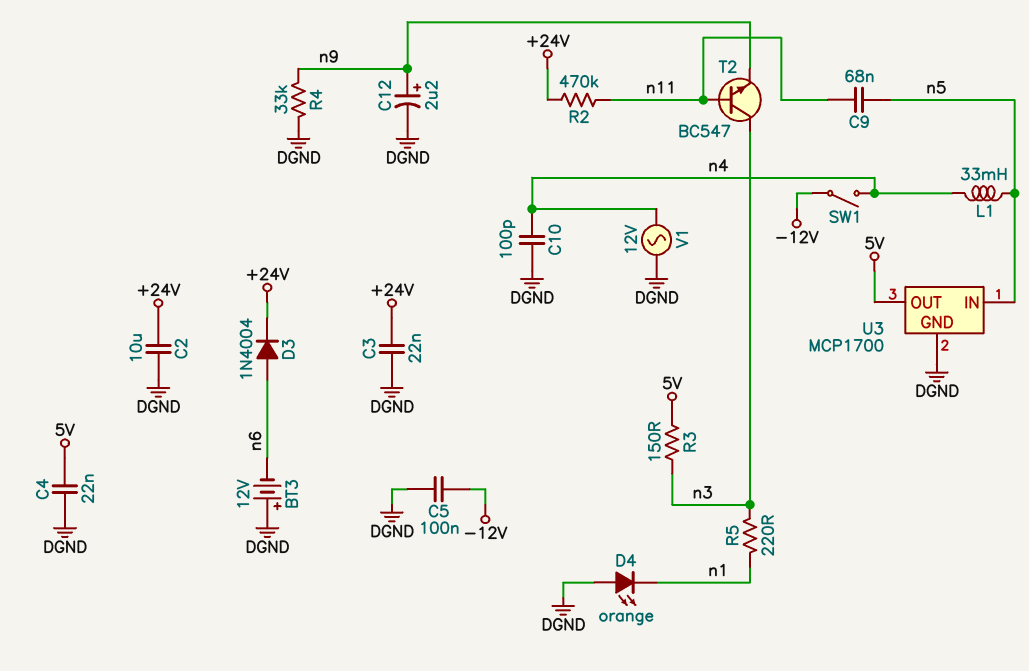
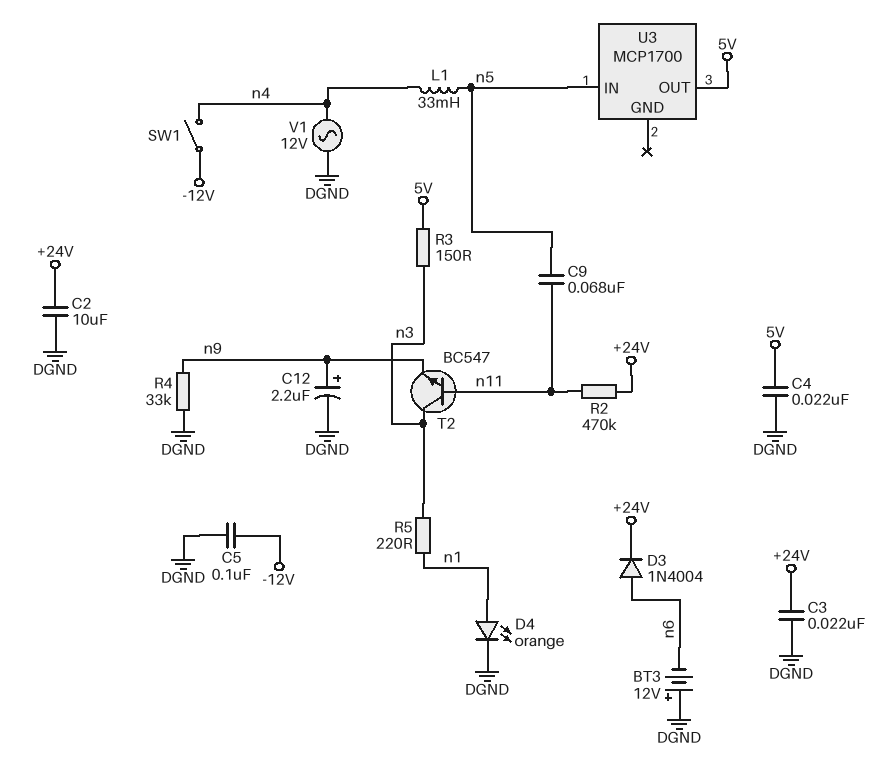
C10: 100pF (DGND, n4) -> none
D4: LED orange (A DGND, K n1) -> LED orange (A n1, K DGND)
U3 pin GND: DGND -> none

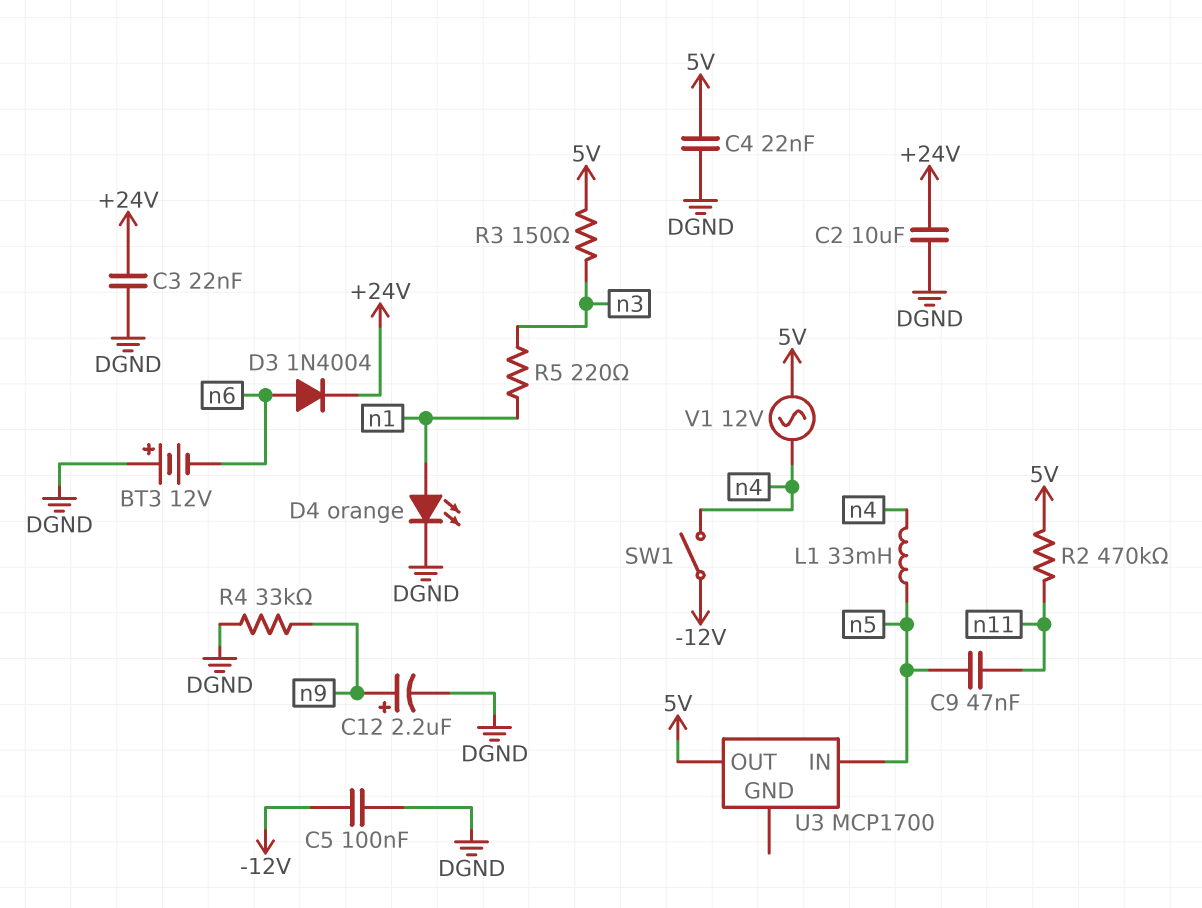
C9: 68nF (n5, n11) -> 47nF (n5, n11)
R2: 470k (+24V, n11) -> 470k (5V, n11)
T2: NPN BC547 (B n11, C n3, E n9) -> none
V1: AC 12V (DGND, n4) -> AC 12V (5V, n4)

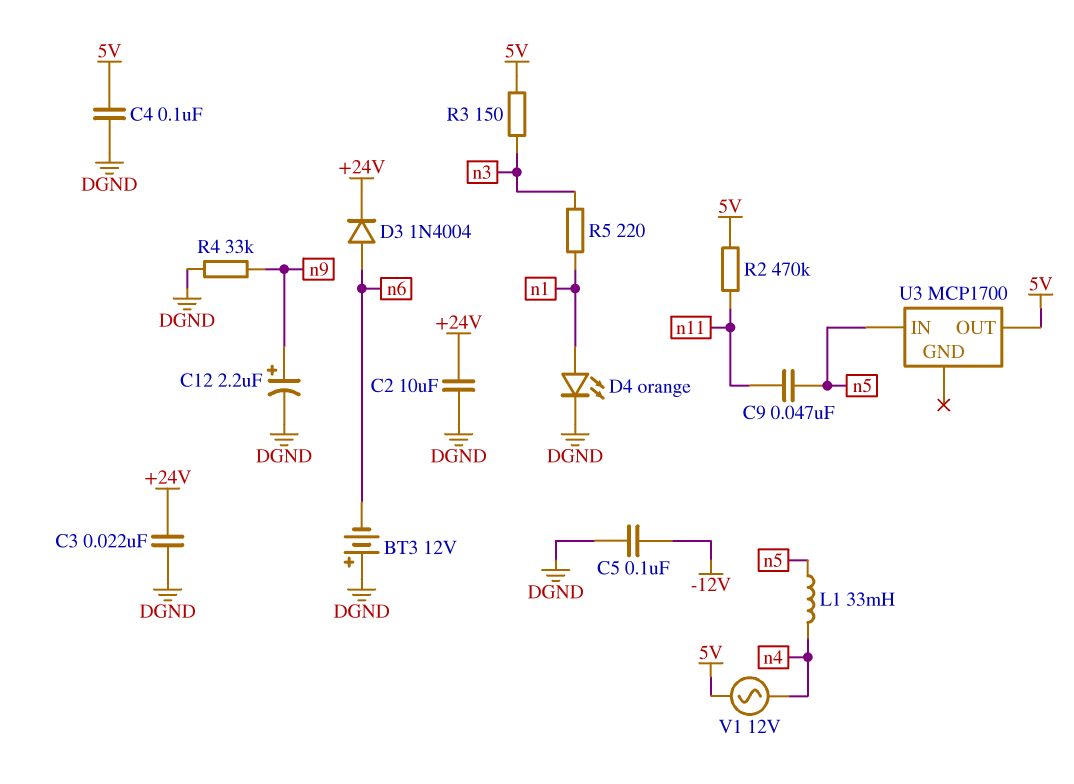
C4: 22nF (5V, DGND) -> 100nF (5V, DGND)
SW1: switch (-12V, n4) -> none

